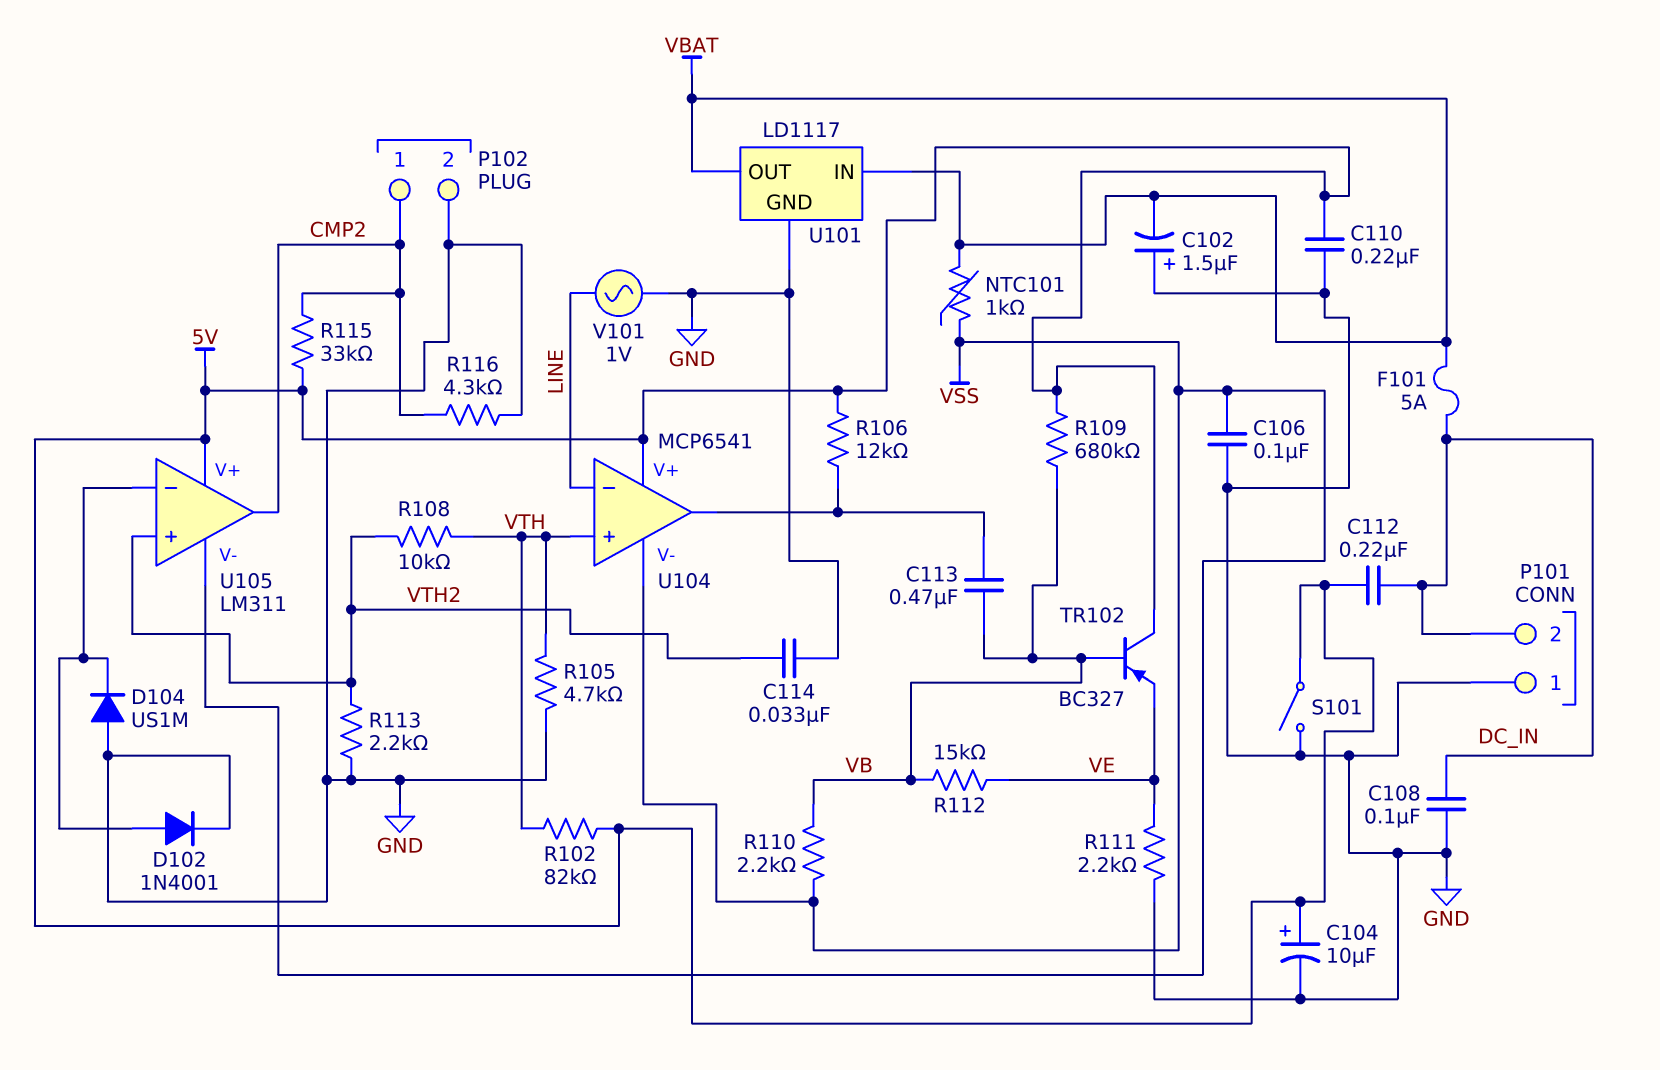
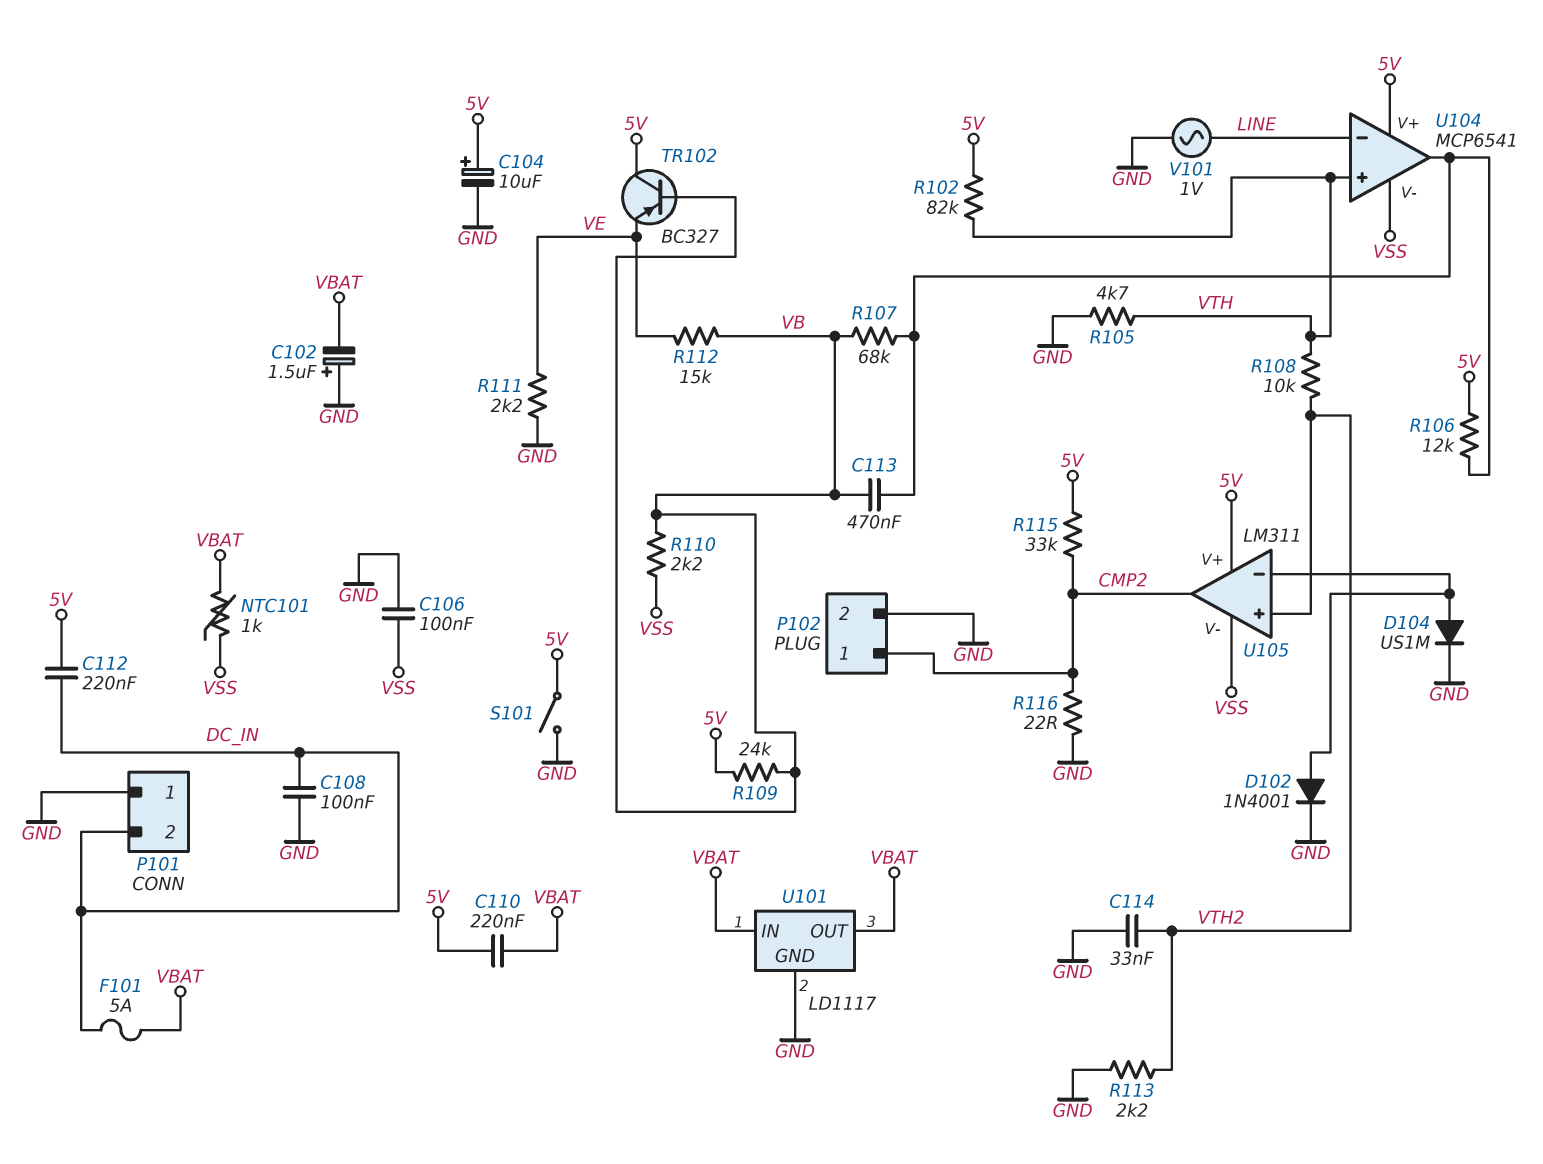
C110: 220nF (5V, GND) -> 220nF (5V, VBAT)
D104: diode US1M (A GND, K U105/in-) -> diode US1M (A U105/in-, K GND)
R107: none -> 68k (U104/out, VB)
R109: 680k (5V, VB) -> 24k (5V, VB)
R116: 4.3k (CMP2, GND) -> 22 (CMP2, GND)

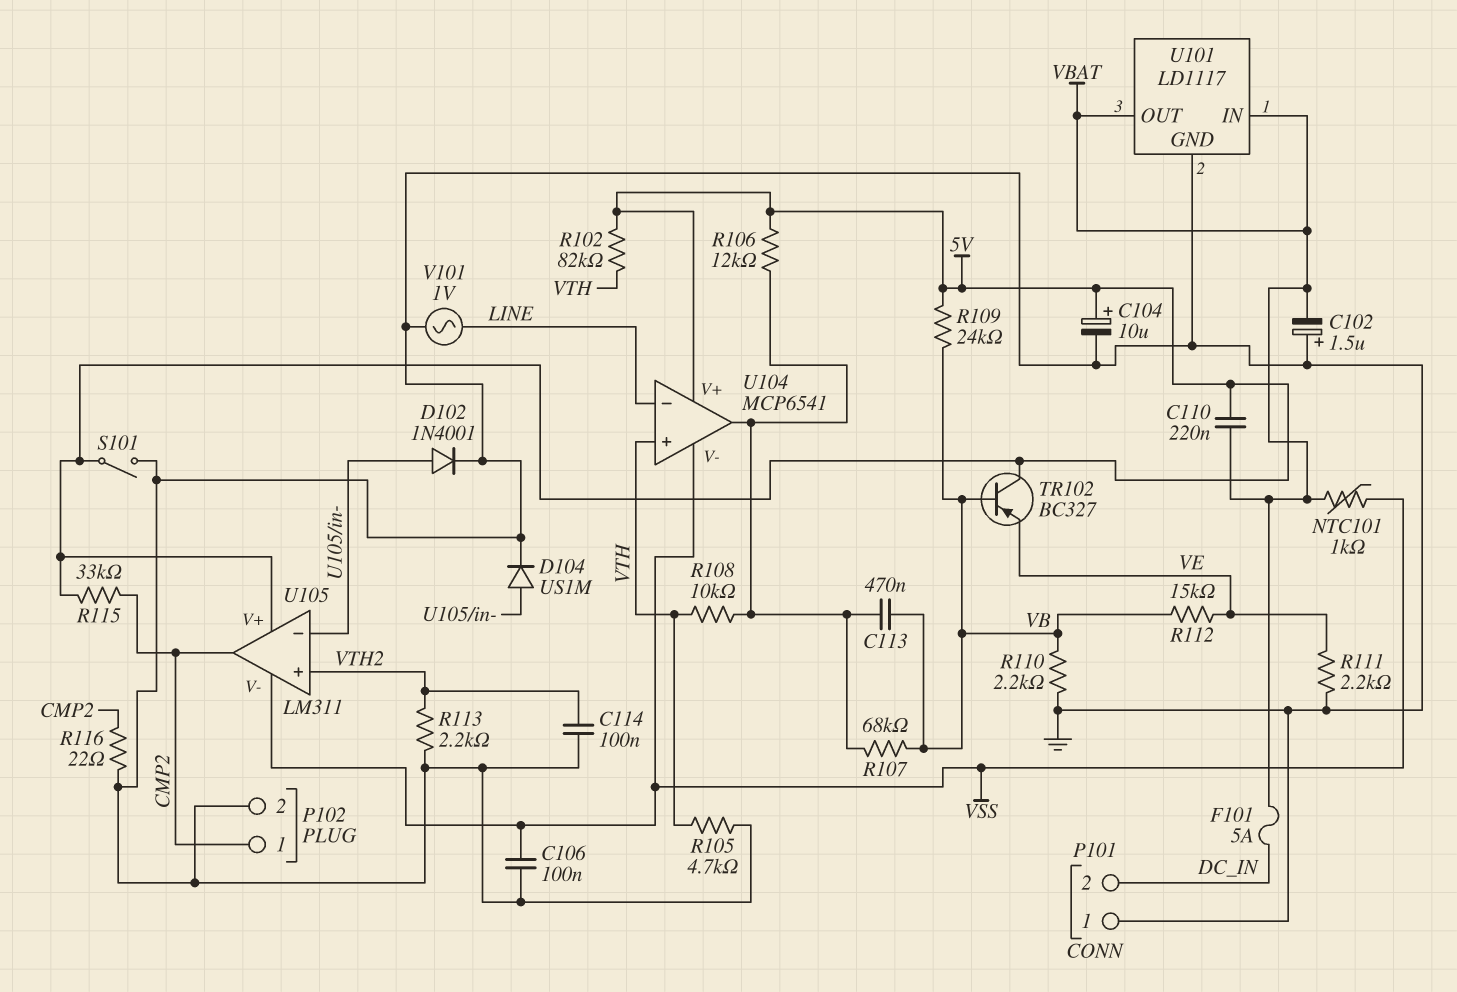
C108: 100nF (DC_IN, GND) -> none
C112: 220nF (5V, DC_IN) -> none
C114: 33nF (GND, VTH2) -> 100nF (GND, VTH2)
R108: 10k (VTH, VTH2) -> 10k (U104/out, VTH)
R110: 2.2k (VB, VSS) -> 2.2k (GND, VB)

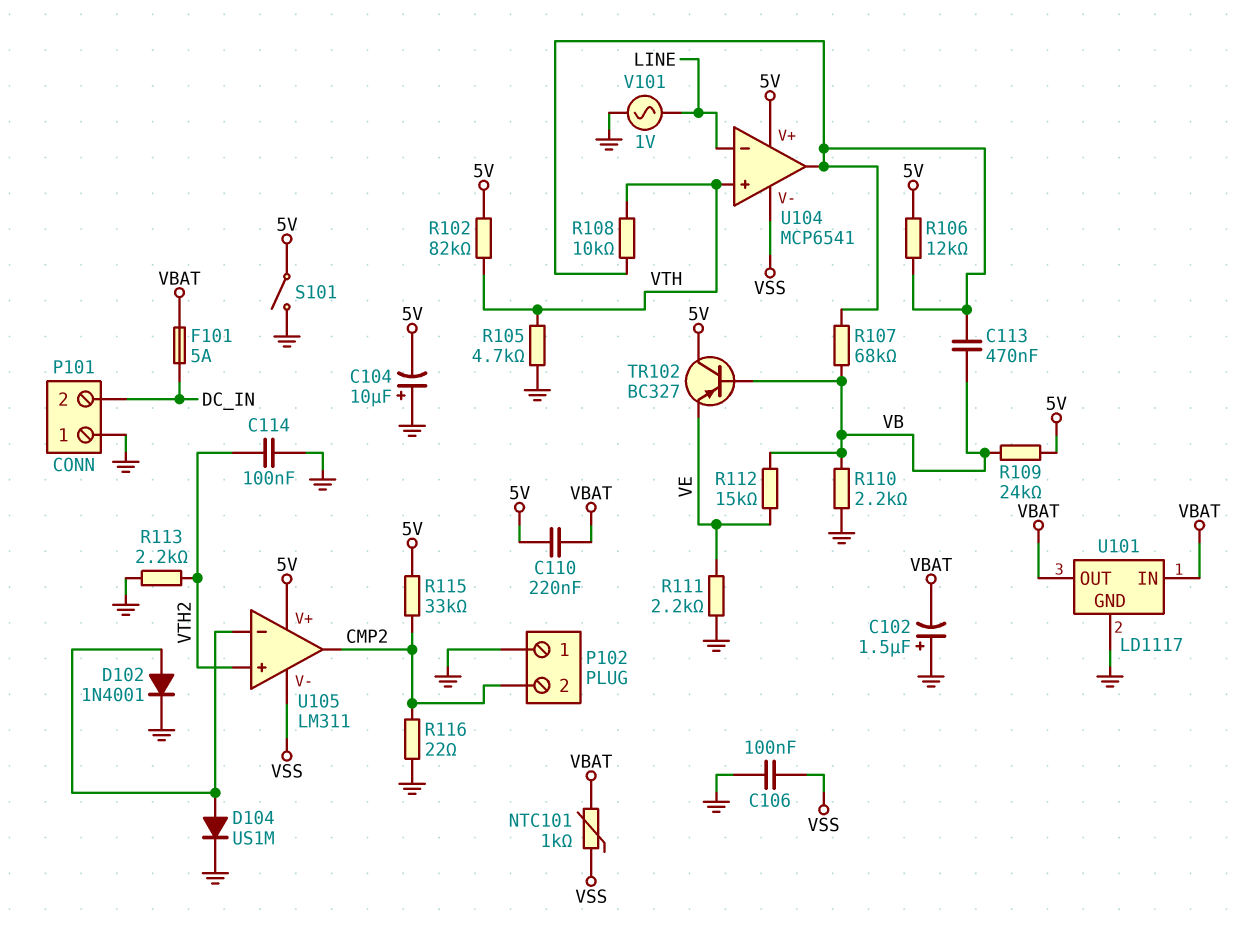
C104: 10uF (plus 5V, minus GND) -> 10uF (plus GND, minus 5V)
P102 pin 1: CMP2 -> GND
P102 pin 2: GND -> CMP2

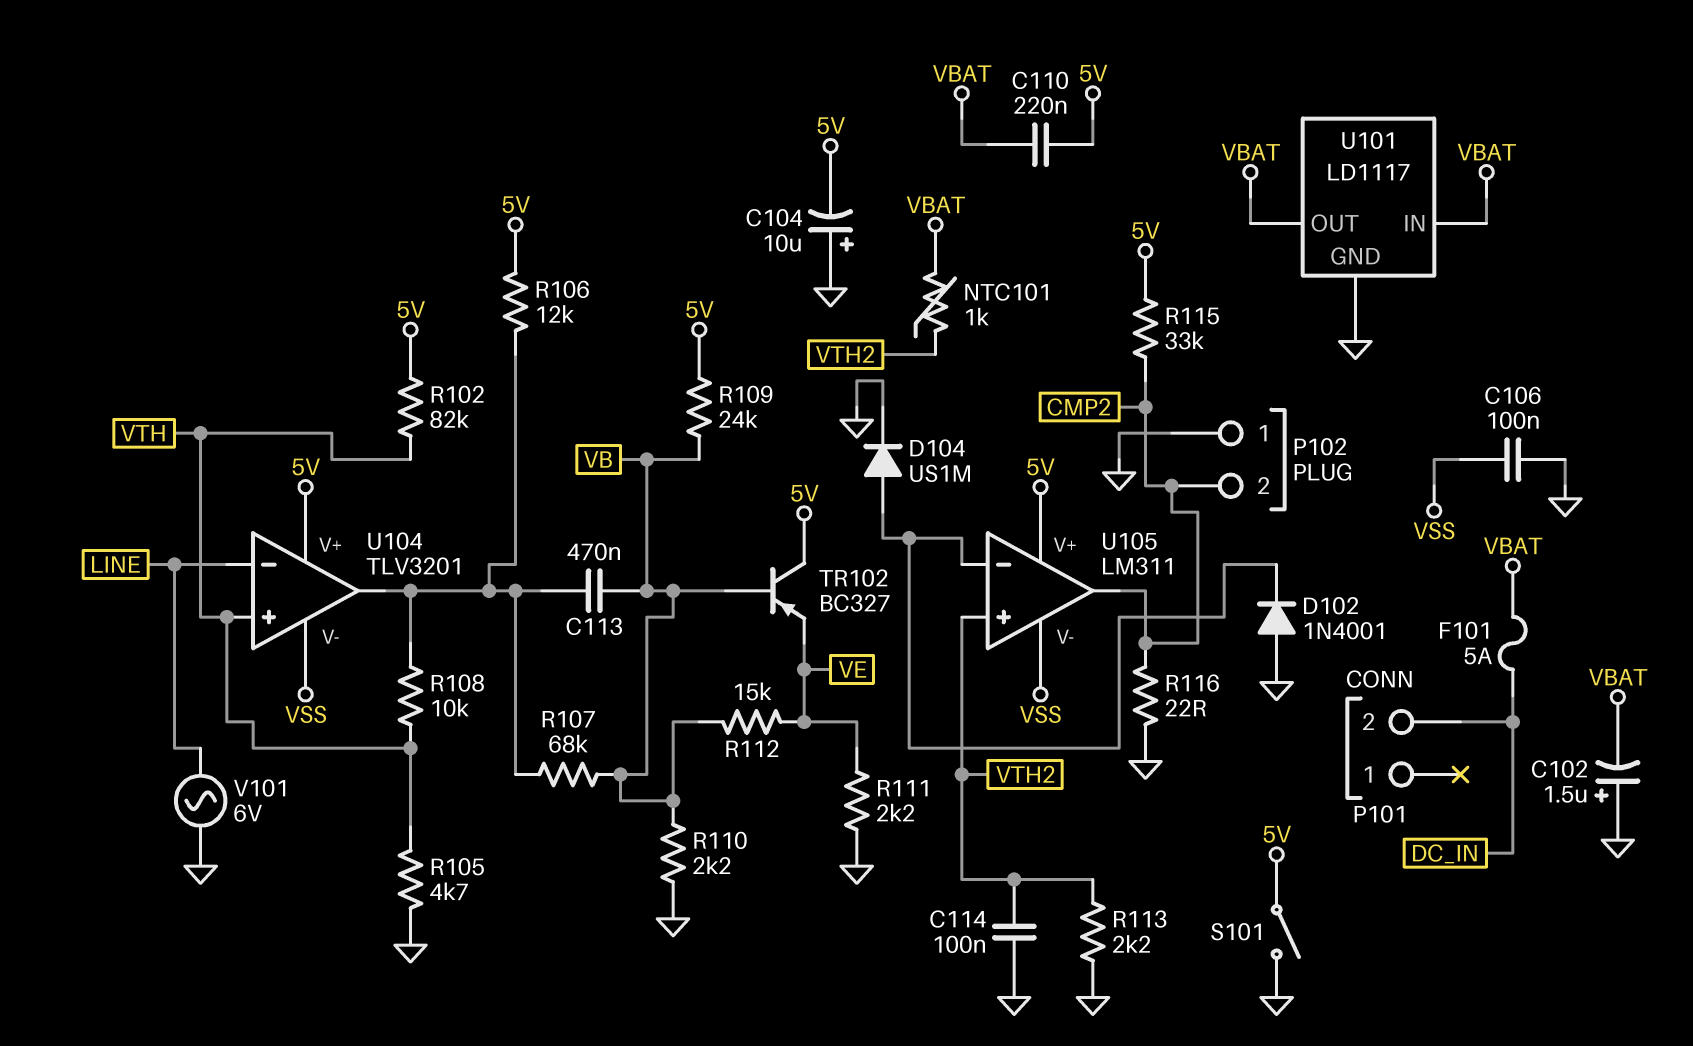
D102: diode 1N4001 (A U105/in-, K GND) -> diode 1N4001 (A GND, K U105/in-)
NTC101: 1k (VBAT, VSS) -> 1k (VBAT, VTH2)
P101 pin 1: GND -> none
U104: MCP6541 -> TLV3201
V101: AC 1V (GND, LINE) -> AC 6V (GND, LINE)

